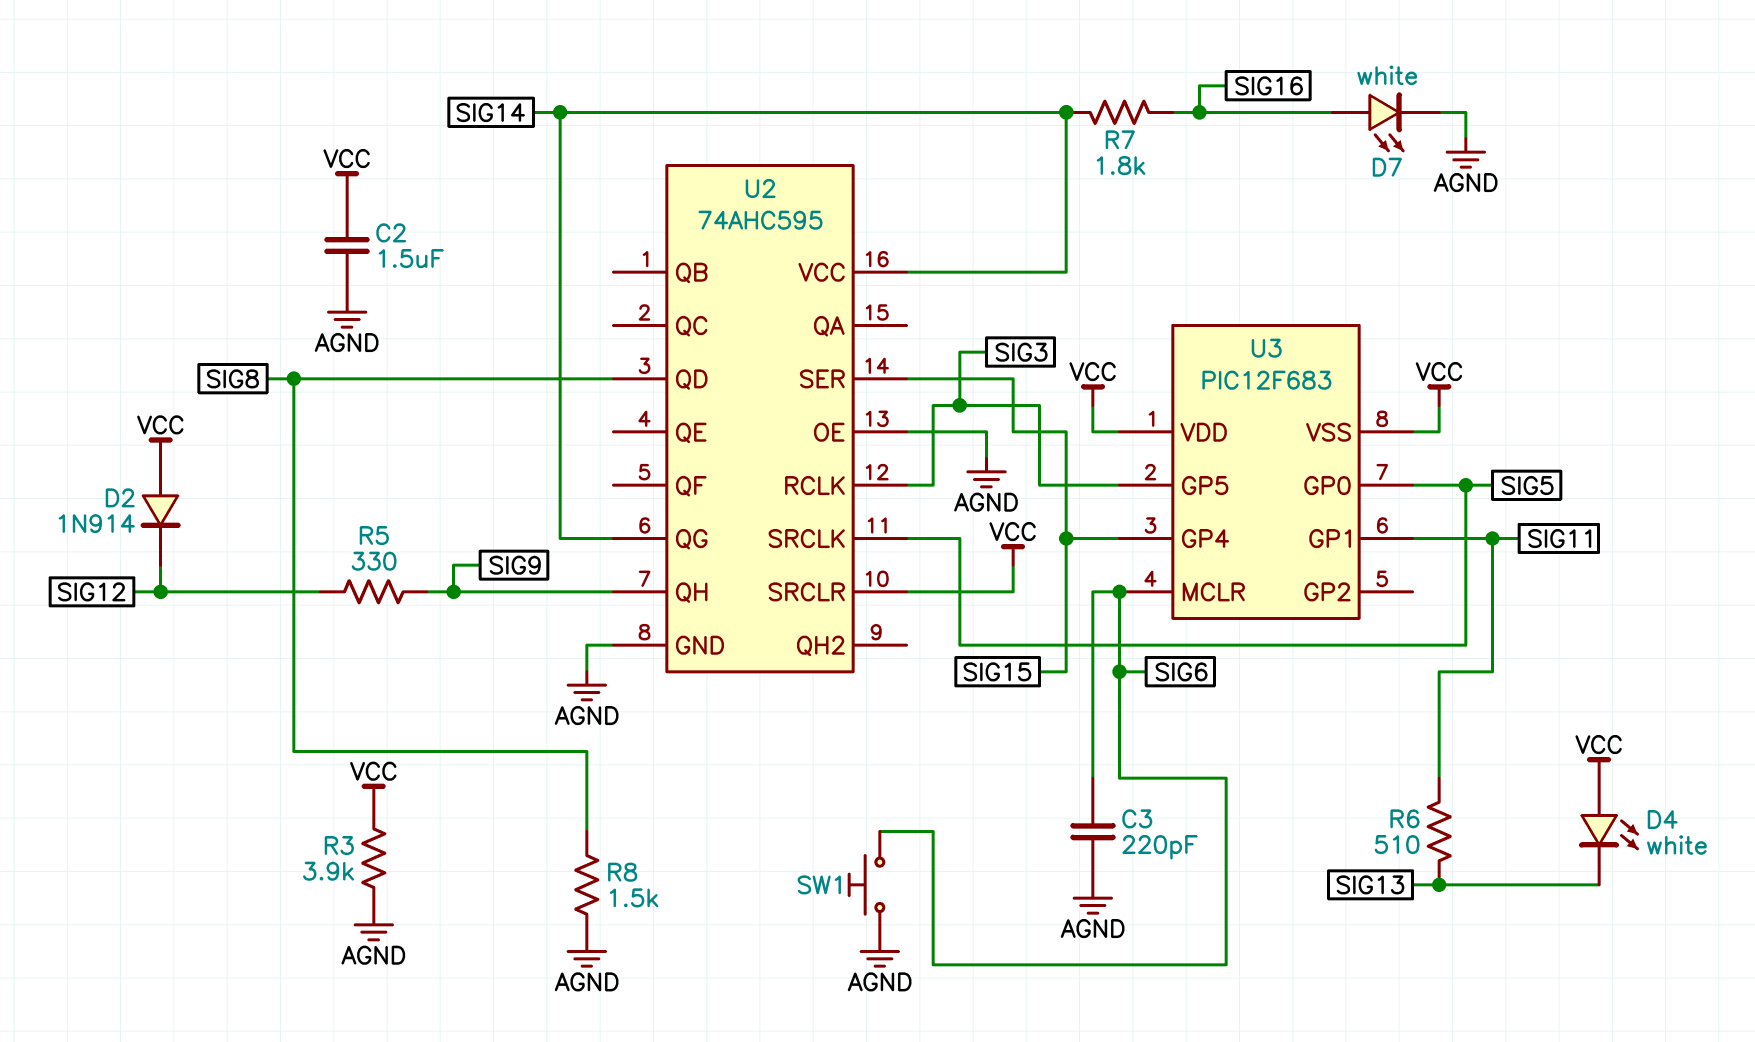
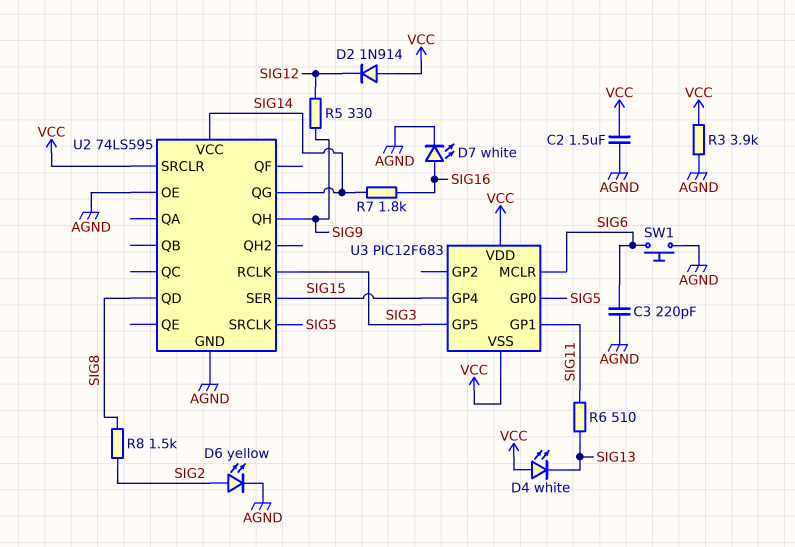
D6: none -> LED yellow (A SIG2, K AGND)
R8: 1.5k (AGND, SIG8) -> 1.5k (SIG2, SIG8)
U2: 74AHC595 -> 74LS595

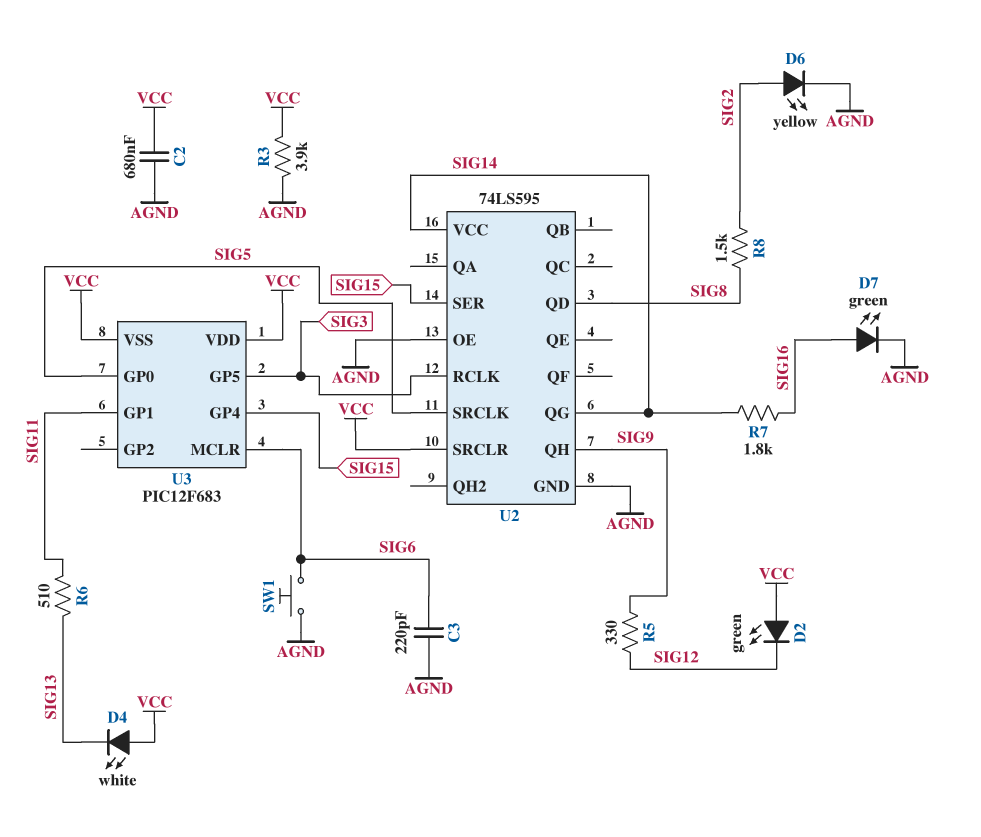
C2: 1.5uF (AGND, VCC) -> 680nF (AGND, VCC)
D2: diode 1N914 (A VCC, K SIG12) -> LED green (A VCC, K SIG12)
D7: LED white (A SIG16, K AGND) -> LED green (A SIG16, K AGND)

